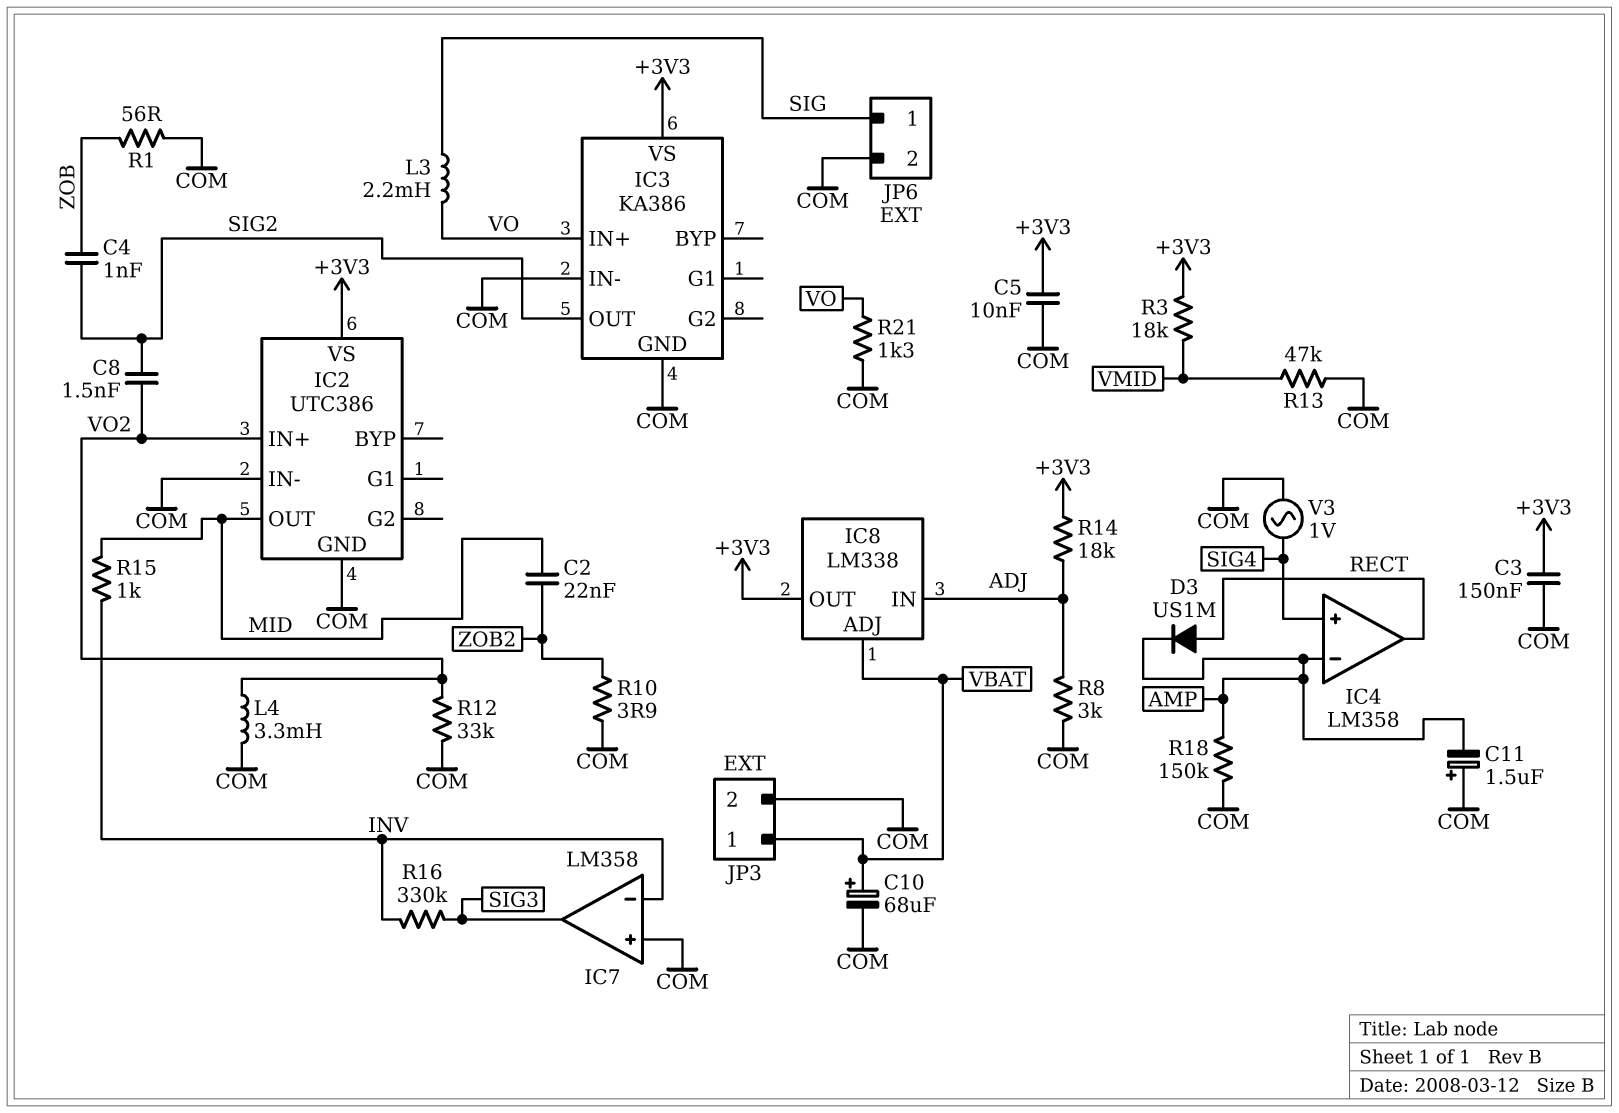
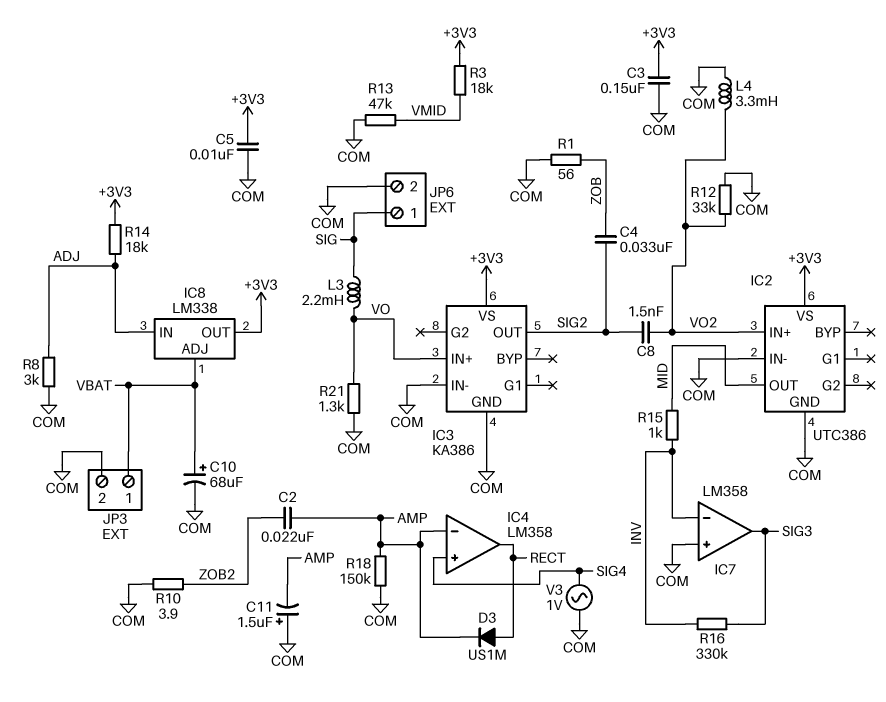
C2: 22nF (MID, ZOB2) -> 22nF (AMP, ZOB2)
C4: 1nF (SIG2, ZOB) -> 33nF (SIG2, ZOB)

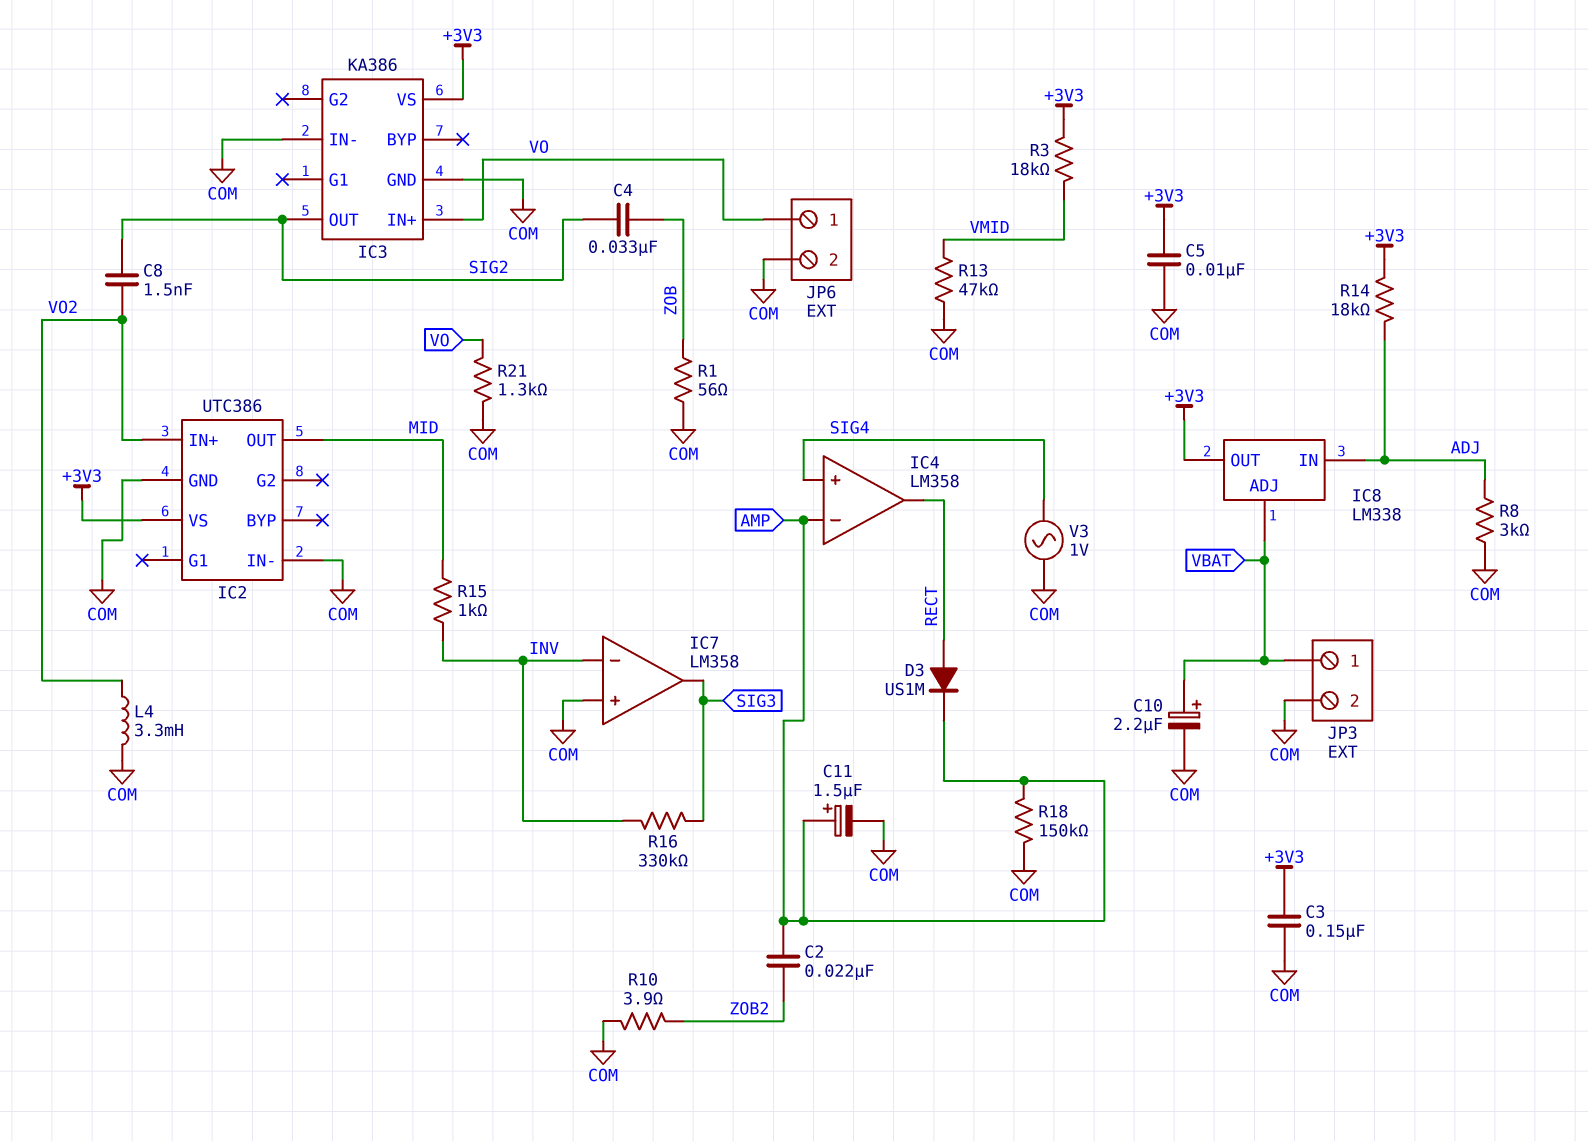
C10: 68uF (plus VBAT, minus COM) -> 2.2uF (plus VBAT, minus COM)
C11: 1.5uF (plus COM, minus AMP) -> 1.5uF (plus AMP, minus COM)
JP6 pin 1: SIG -> VO
L3: 2.2mH (SIG, VO) -> none
R12: 33k (COM, VO2) -> none

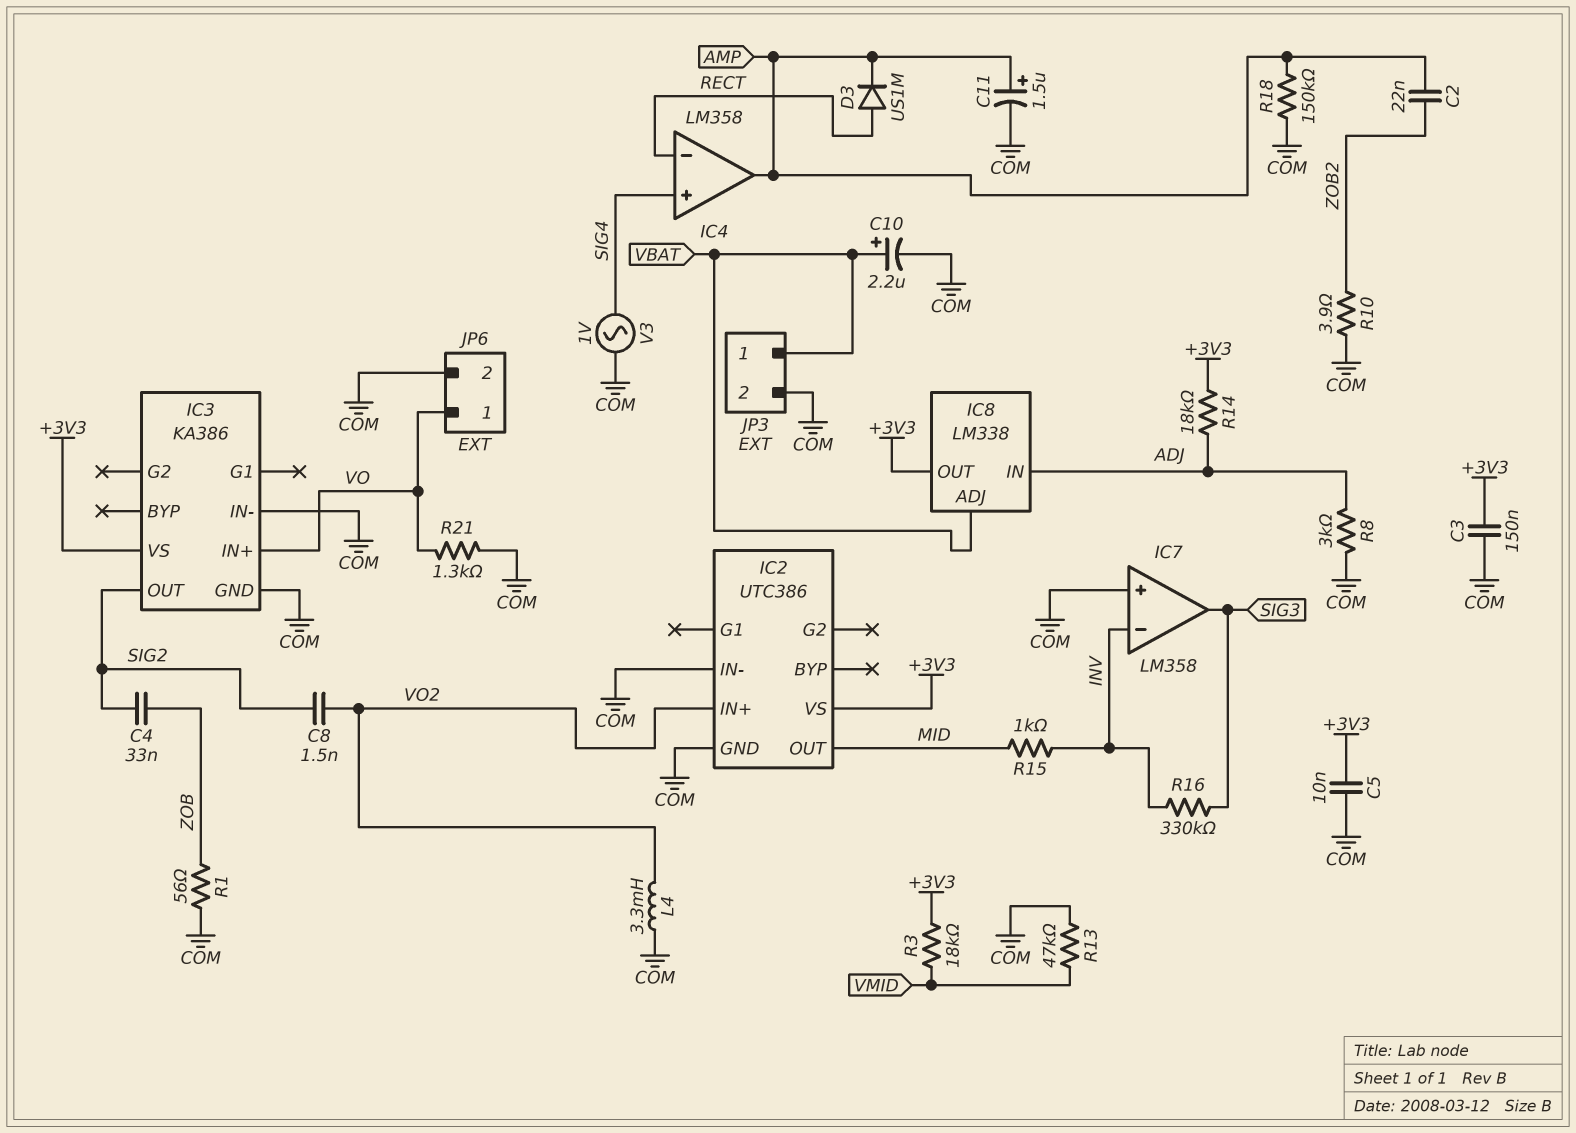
IC4 pin in-: AMP -> RECT
IC4 pin out: RECT -> AMP

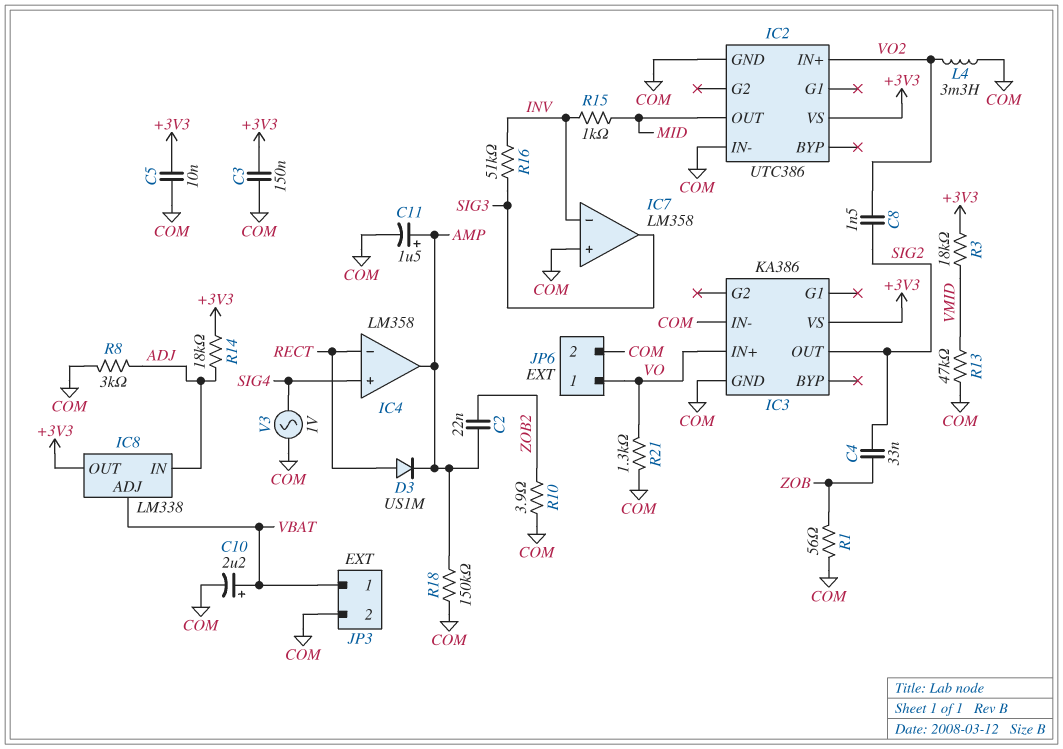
R16: 330k (INV, SIG3) -> 51k (INV, SIG3)

